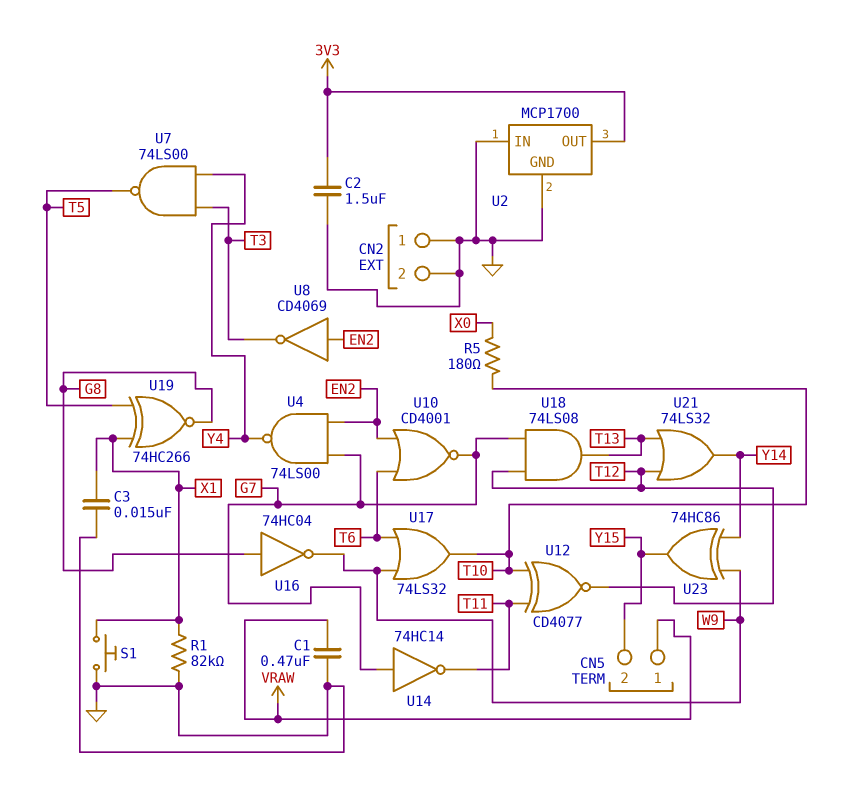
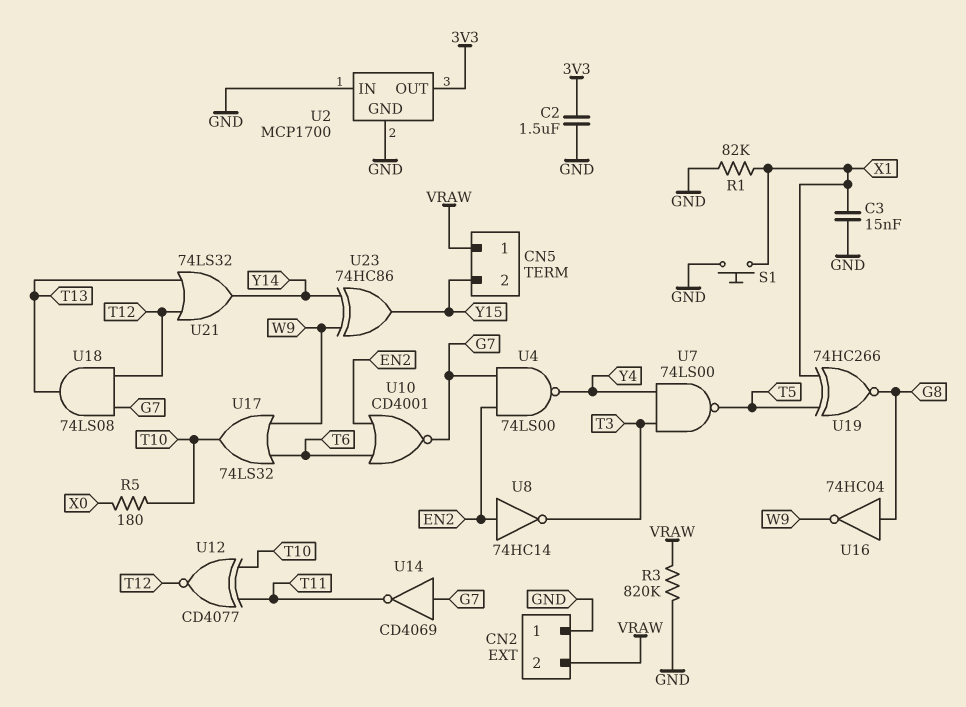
C1: 470nF (GND, VRAW) -> none
CN2 pin 2: GND -> VRAW
R3: none -> 820k (GND, VRAW)
U8: NOT CD4069 (in EN2, out T3) -> NOT 74HC14 (in EN2, out T3)
U14: NOT 74HC14 (in G7, out T11) -> NOT CD4069 (in G7, out T11)

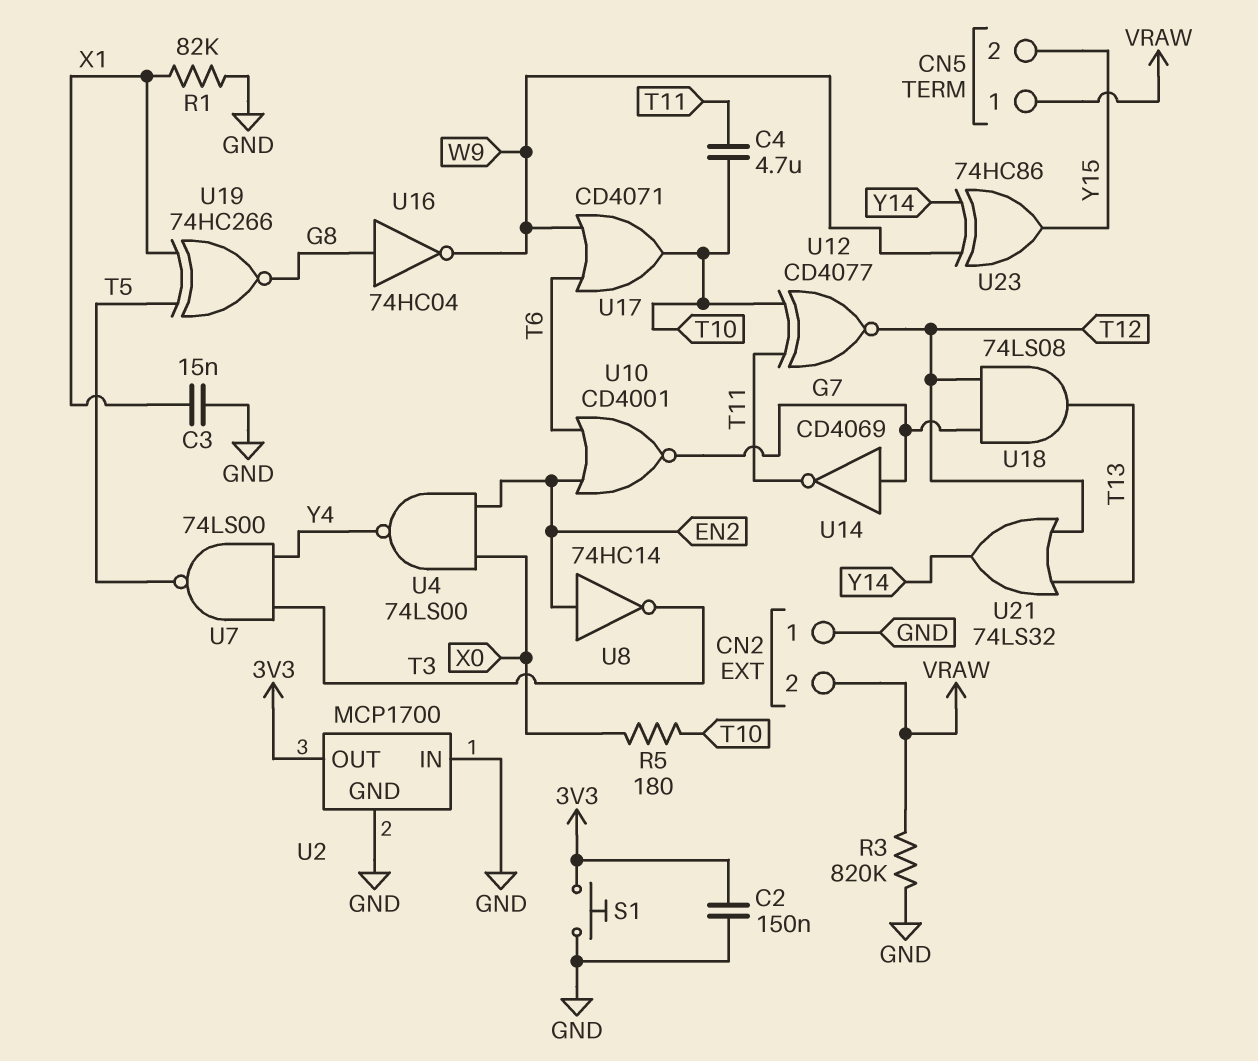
C2: 1.5uF (3V3, GND) -> 150nF (3V3, GND)
C4: none -> 4.7uF (T10, T11)
S1: button (GND, X1) -> button (3V3, GND)
U4: NAND 74LS00 (in EN2, in G7, out Y4) -> NAND 74LS00 (in EN2, in X0, out Y4)
U17: OR 74LS32 (in T6, in W9, out T10) -> OR CD4071 (in T6, in W9, out T10)

